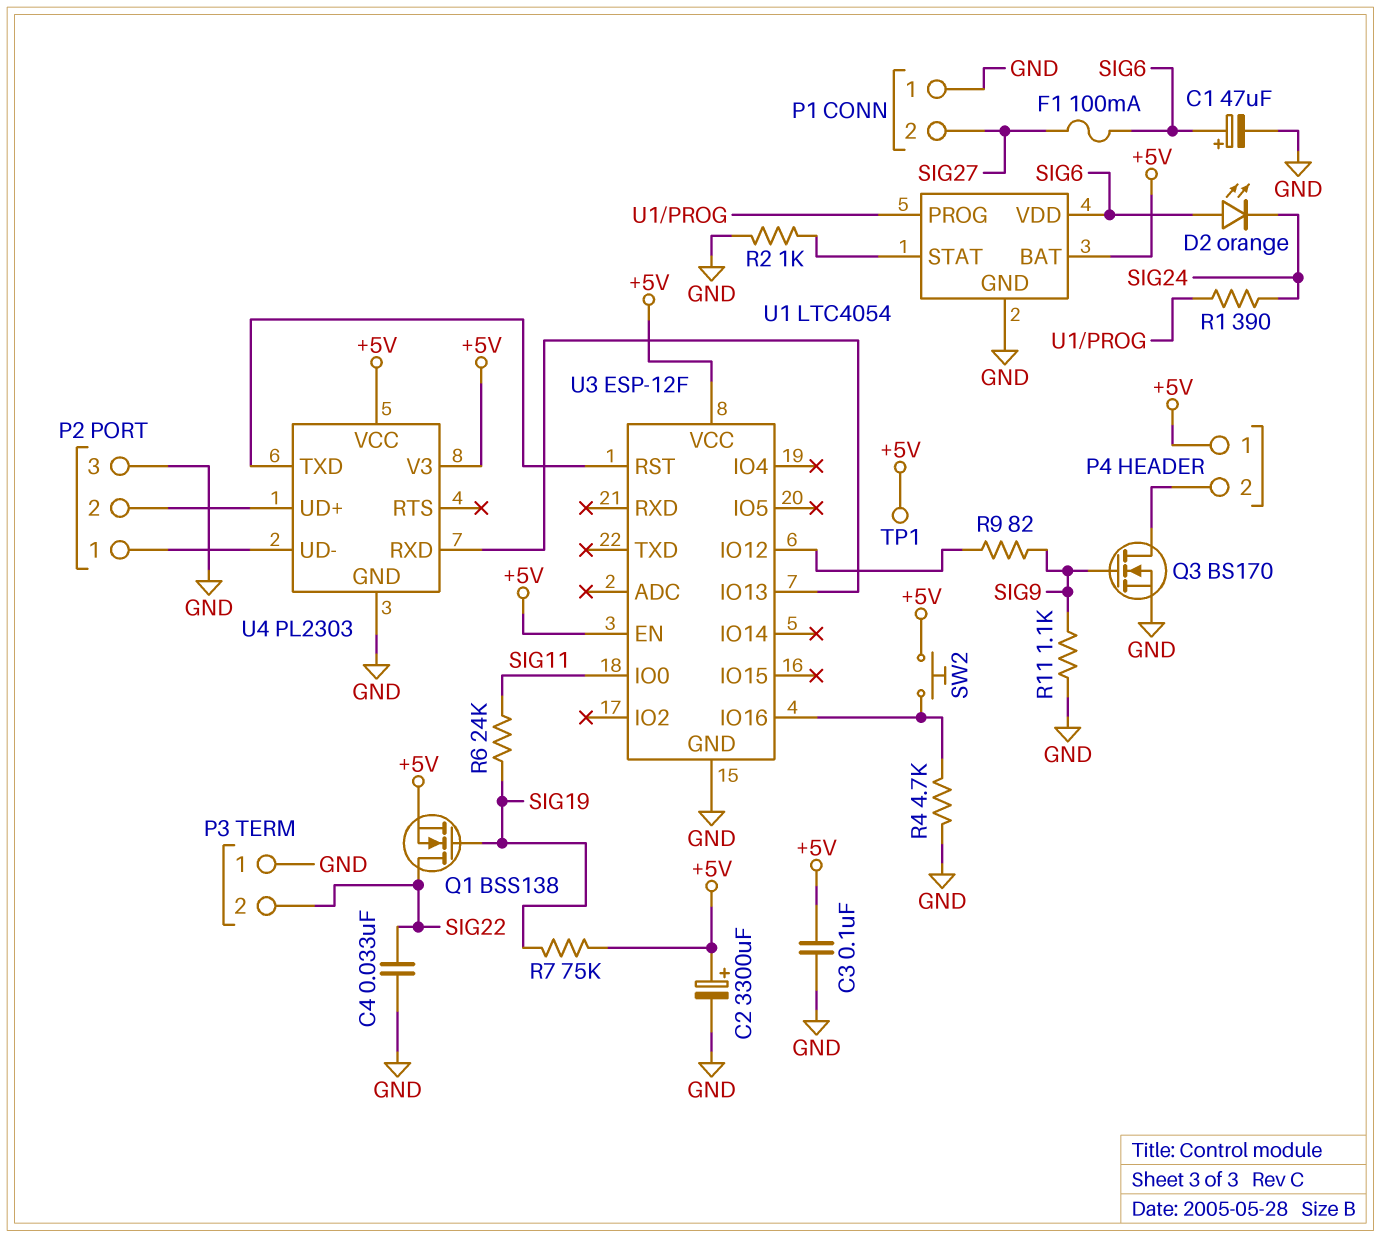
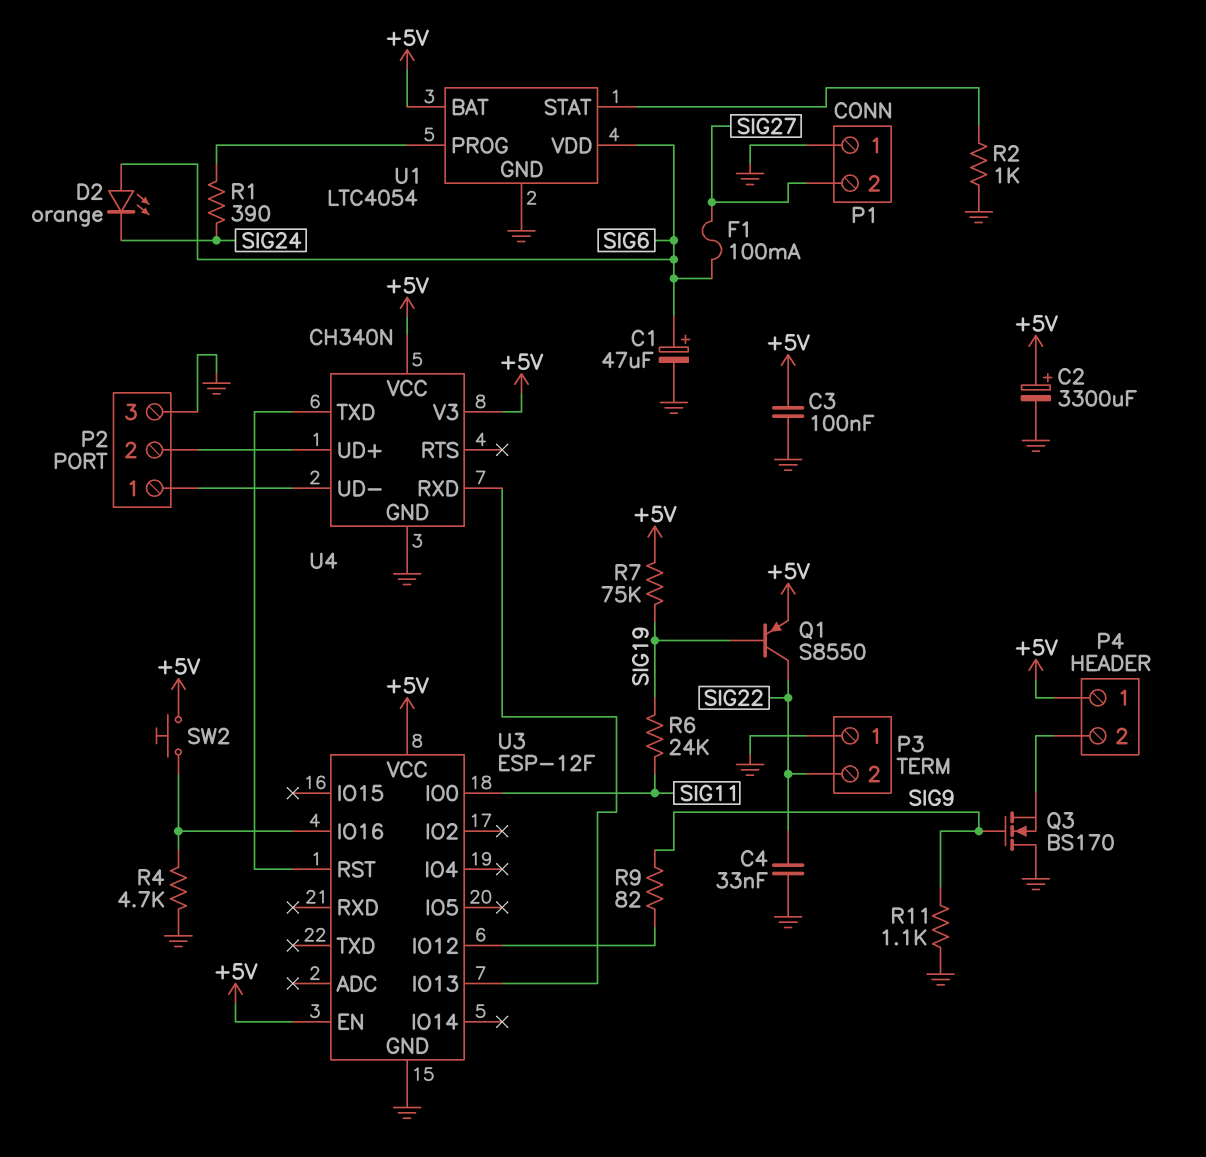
Q1: NMOS BSS138 (G SIG19, D SIG22, S +5V) -> PNP S8550 (B SIG19, C SIG22, E +5V)
Q3: NMOS BS170 (G SIG9, D P4/2, S GND) -> NMOS BS170 (G SIG9, D GND, S P4/2)
TP1: test point (+5V) -> none
U4: PL2303 -> CH340N

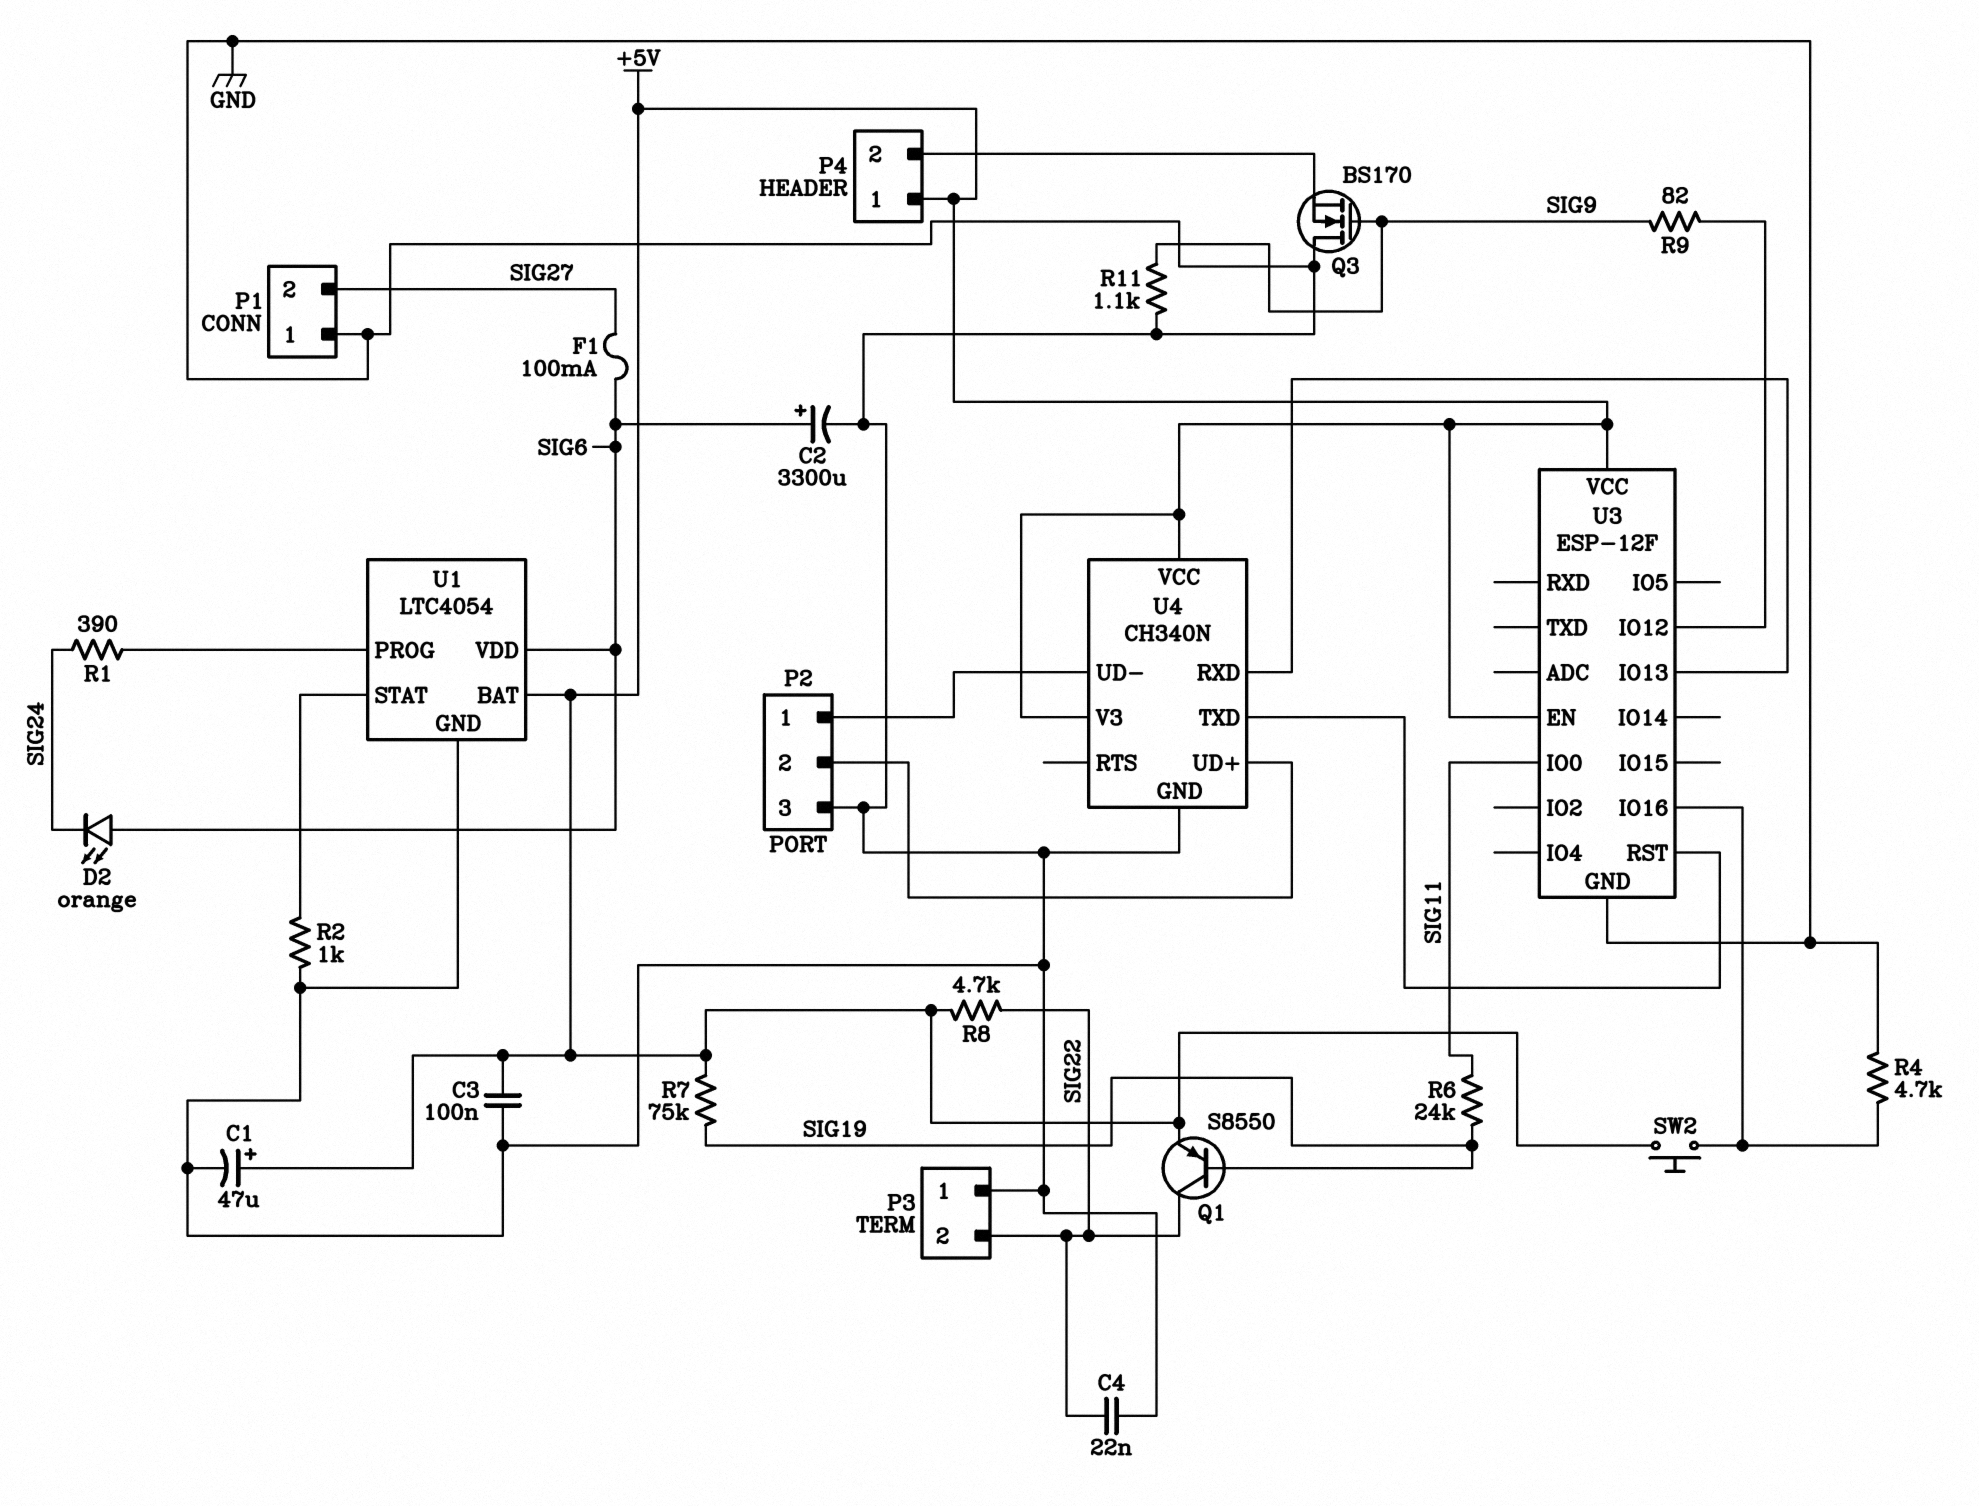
C1: 47uF (plus SIG6, minus GND) -> 47uF (plus +5V, minus GND)
C2: 3300uF (plus +5V, minus GND) -> 3300uF (plus SIG6, minus GND)
C4: 33nF (GND, SIG22) -> 22nF (GND, SIG22)
R8: none -> 4.7k (+5V, SIG22)

